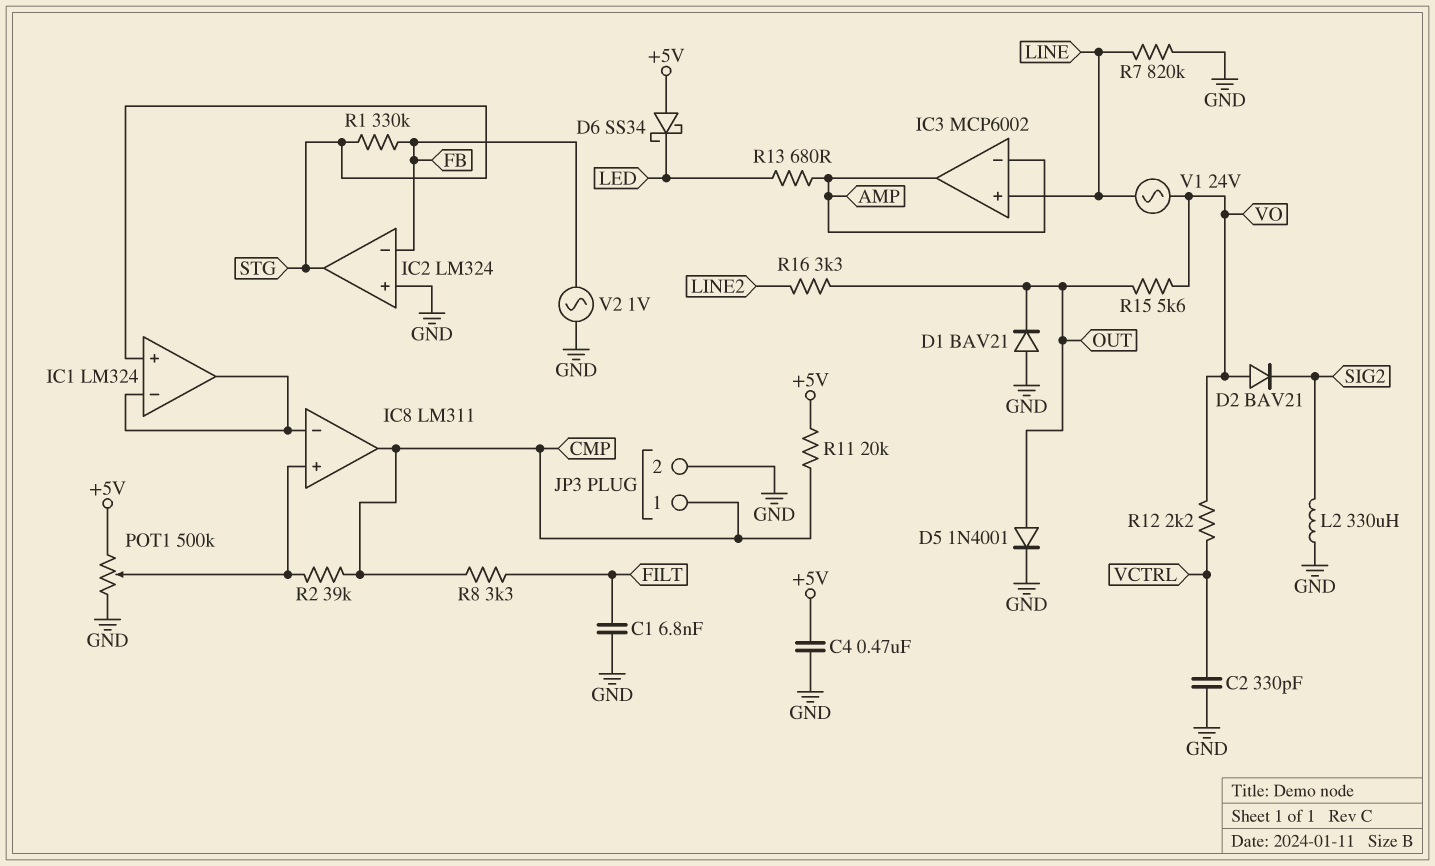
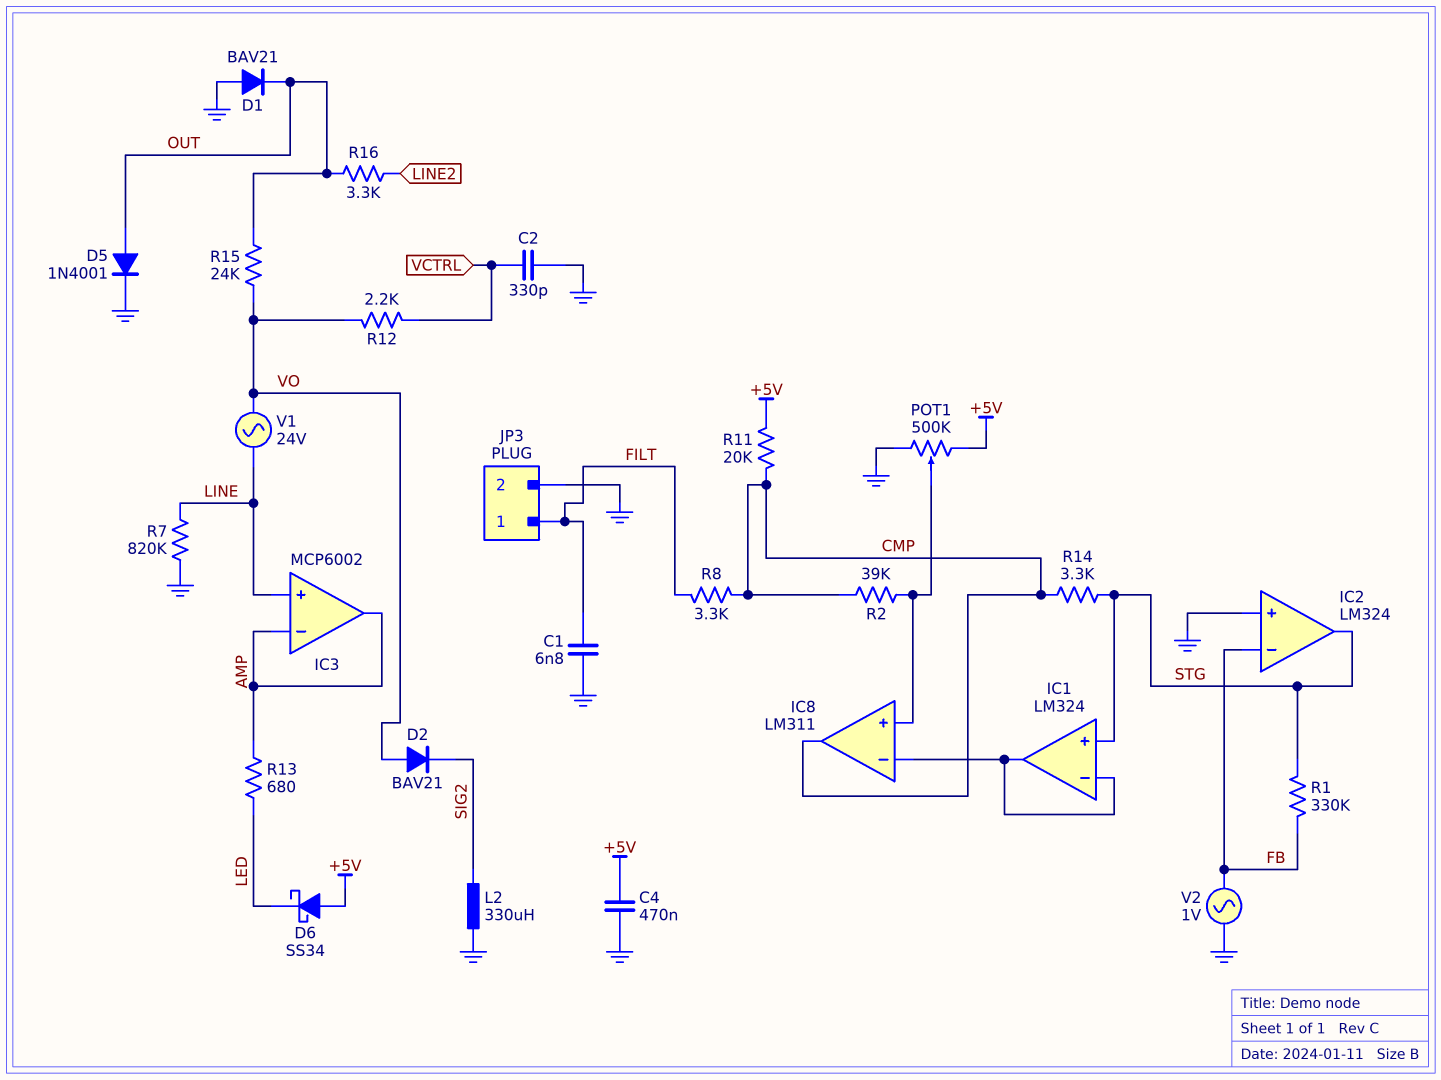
JP3 pin 1: CMP -> FILT
R14: none -> 3.3k (CMP, STG)
R15: 5.6k (OUT, VO) -> 24k (OUT, VO)

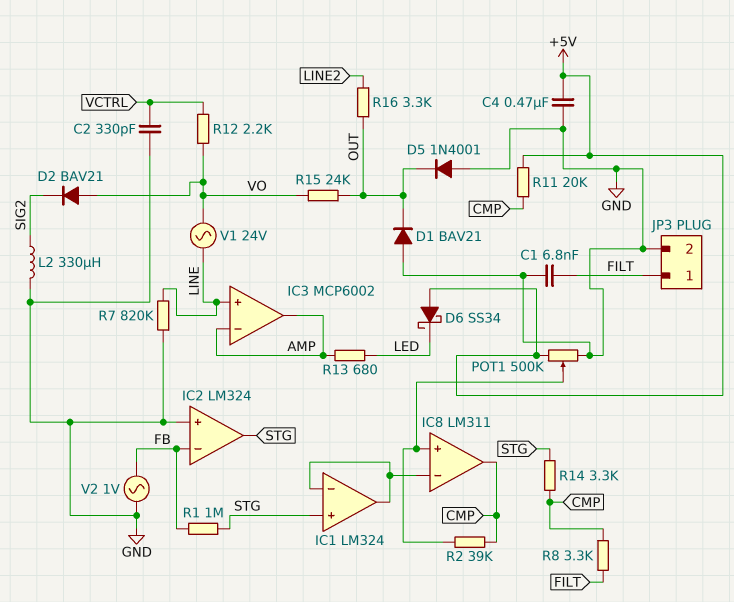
D5: diode 1N4001 (A OUT, K GND) -> diode 1N4001 (A GND, K OUT)
R1: 330k (FB, STG) -> 1M (FB, STG)

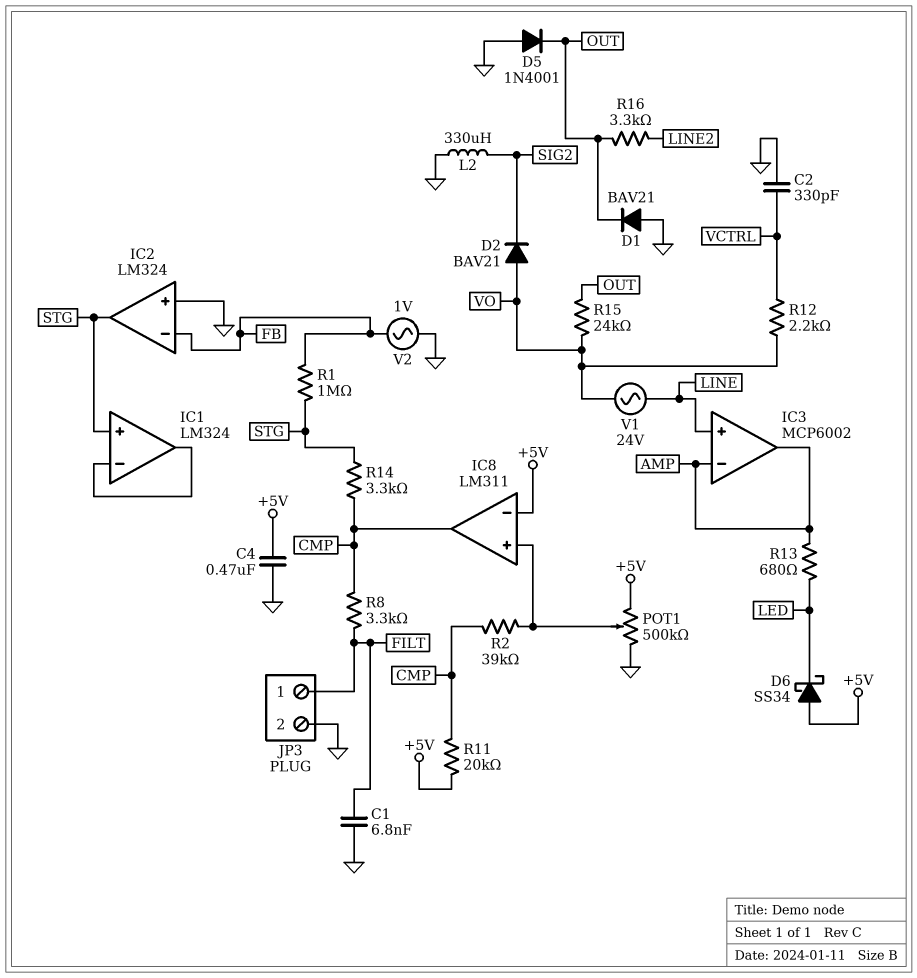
IC8 pin in-: IC1/in- -> +5V
R7: 820k (GND, LINE) -> none

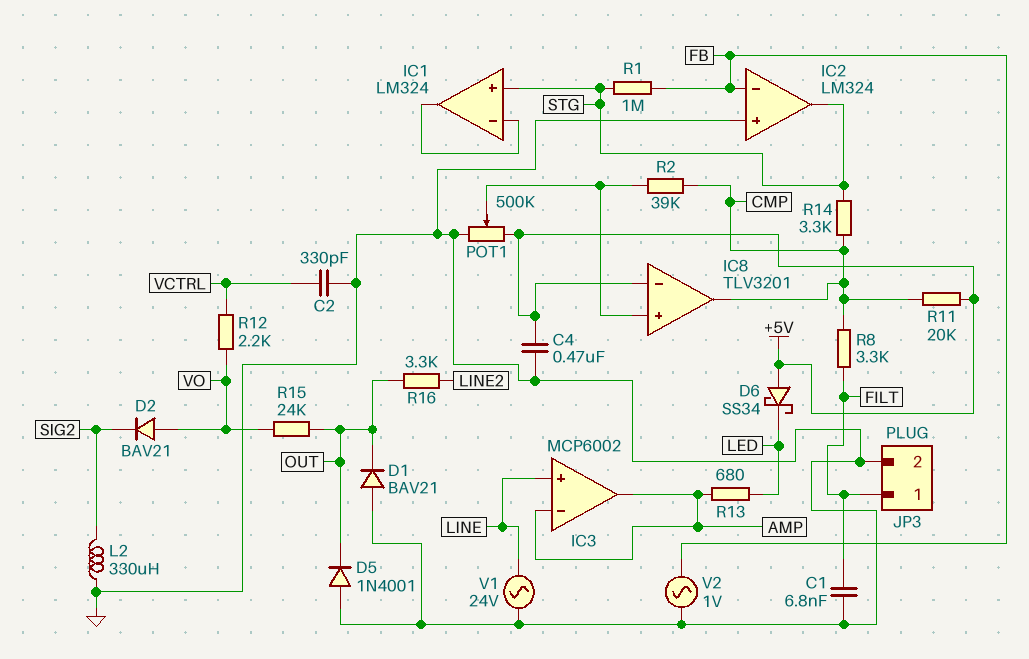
IC8: LM311 -> TLV3201
V1: AC 24V (LINE, VO) -> AC 24V (GND, LINE)

